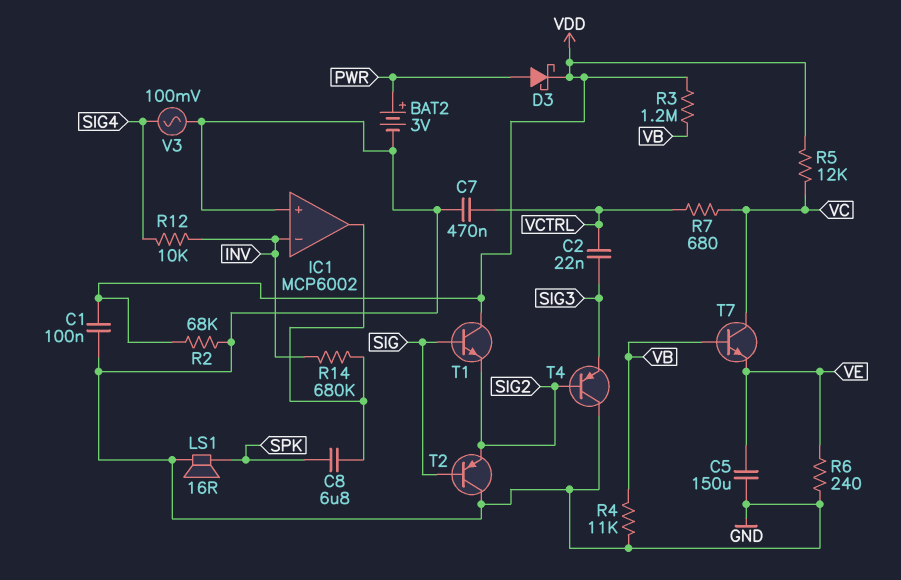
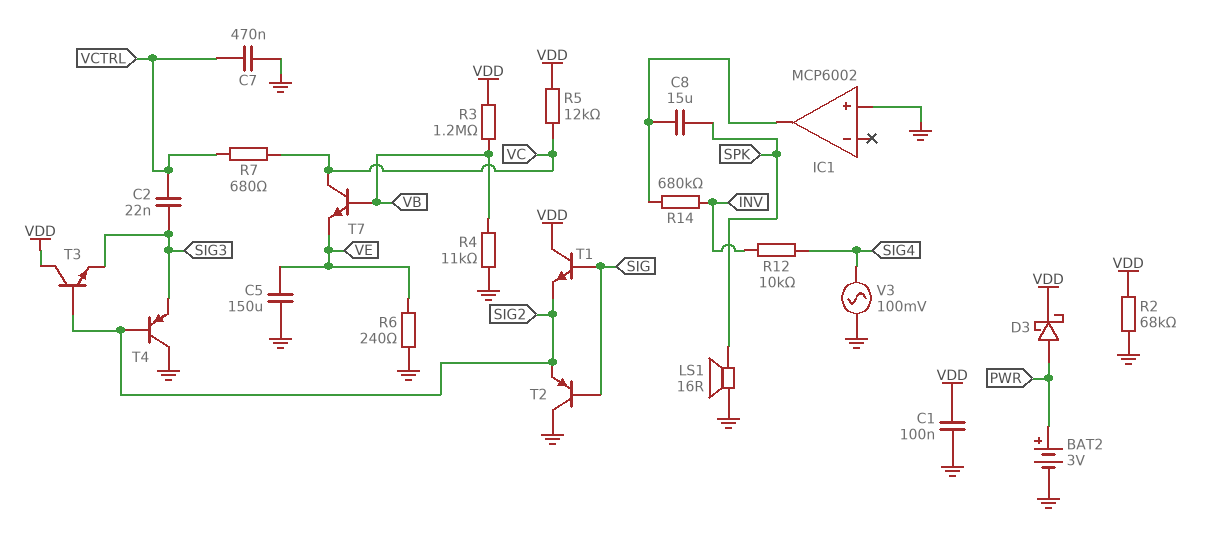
C8: 6.8uF (IC1/out, SPK) -> 15uF (IC1/out, SPK)
IC1 pin in-: INV -> none
T3: none -> NPN (B SIG2, C VDD, E SIG3)

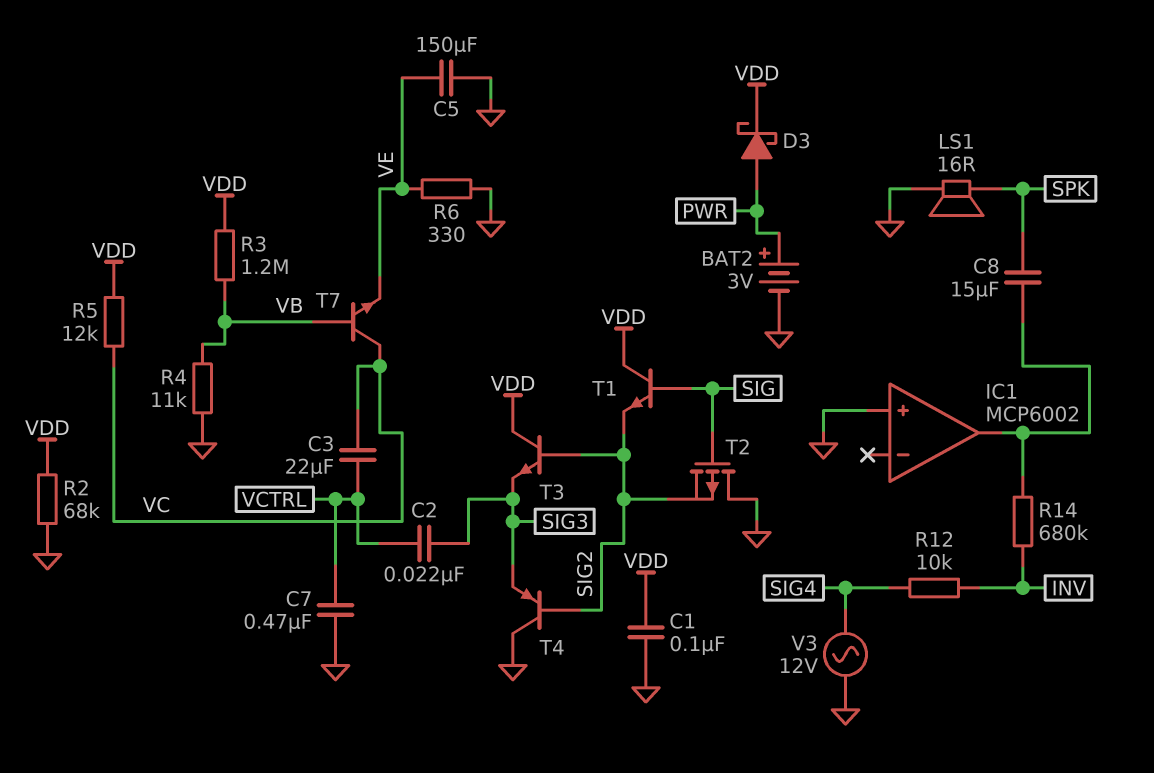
C3: none -> 22uF (VC, VCTRL)
R6: 240 (GND, VE) -> 330 (GND, VE)
R7: 680 (VC, VCTRL) -> none
T2: PNP (B SIG, C GND, E SIG2) -> PMOS (G SIG, D GND, S SIG2)
V3: AC 100mV (GND, SIG4) -> AC 12V (GND, SIG4)

